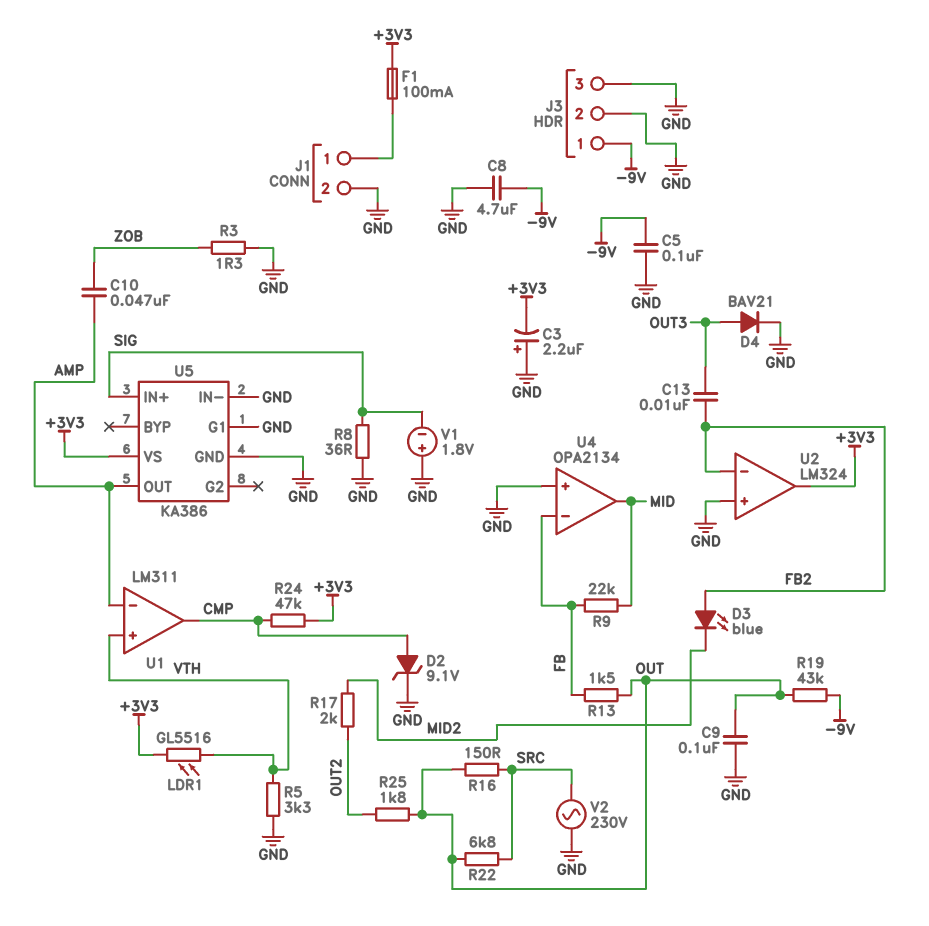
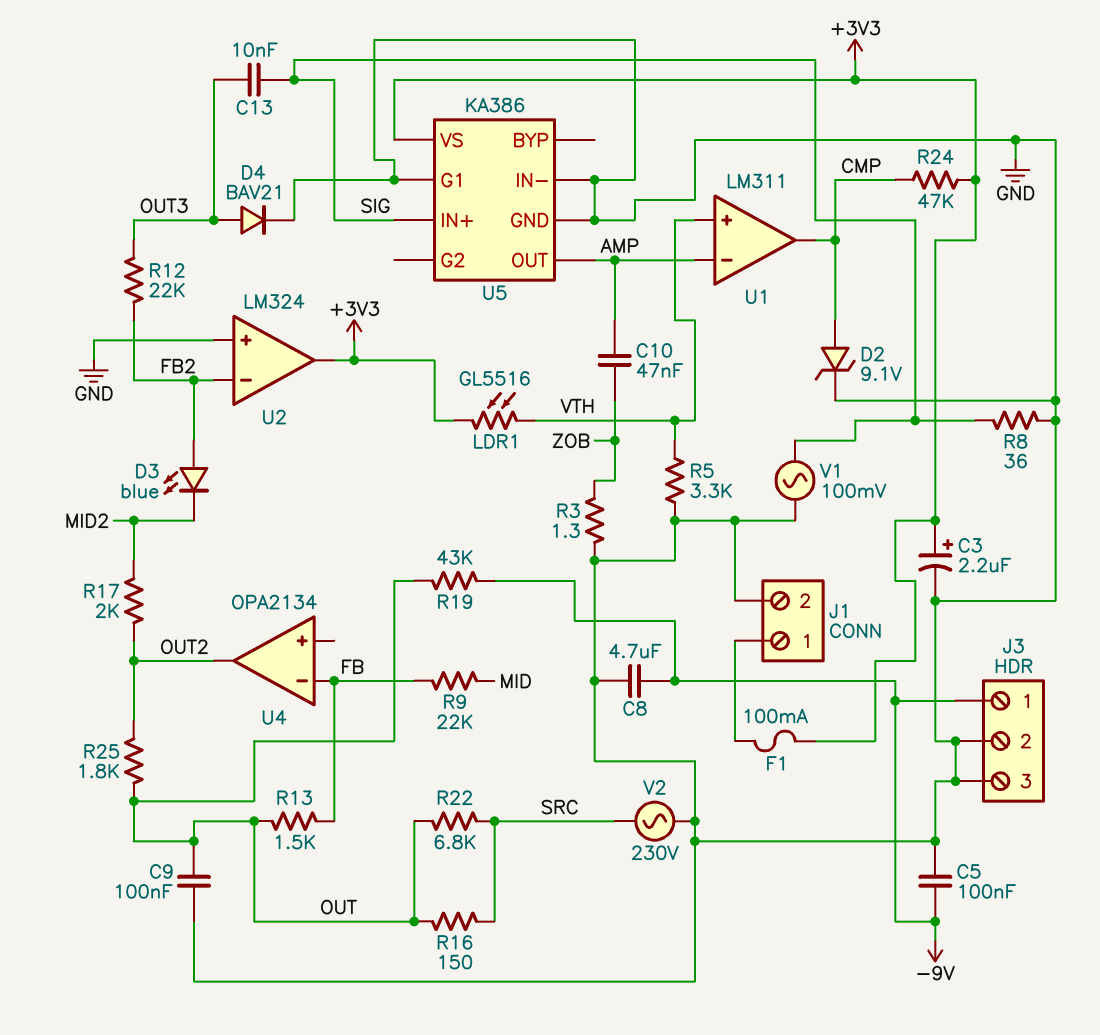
C3: 2.2uF (plus GND, minus +3V3) -> 2.2uF (plus +3V3, minus GND)
C13: 10nF (FB2, OUT3) -> 10nF (OUT3, SIG)
R12: none -> 22k (FB2, OUT3)
U4 pin in+: GND -> none
U4 pin out: MID -> OUT2
V1: 1.8V (plus GND, minus SIG) -> AC 100mV (GND, SIG)

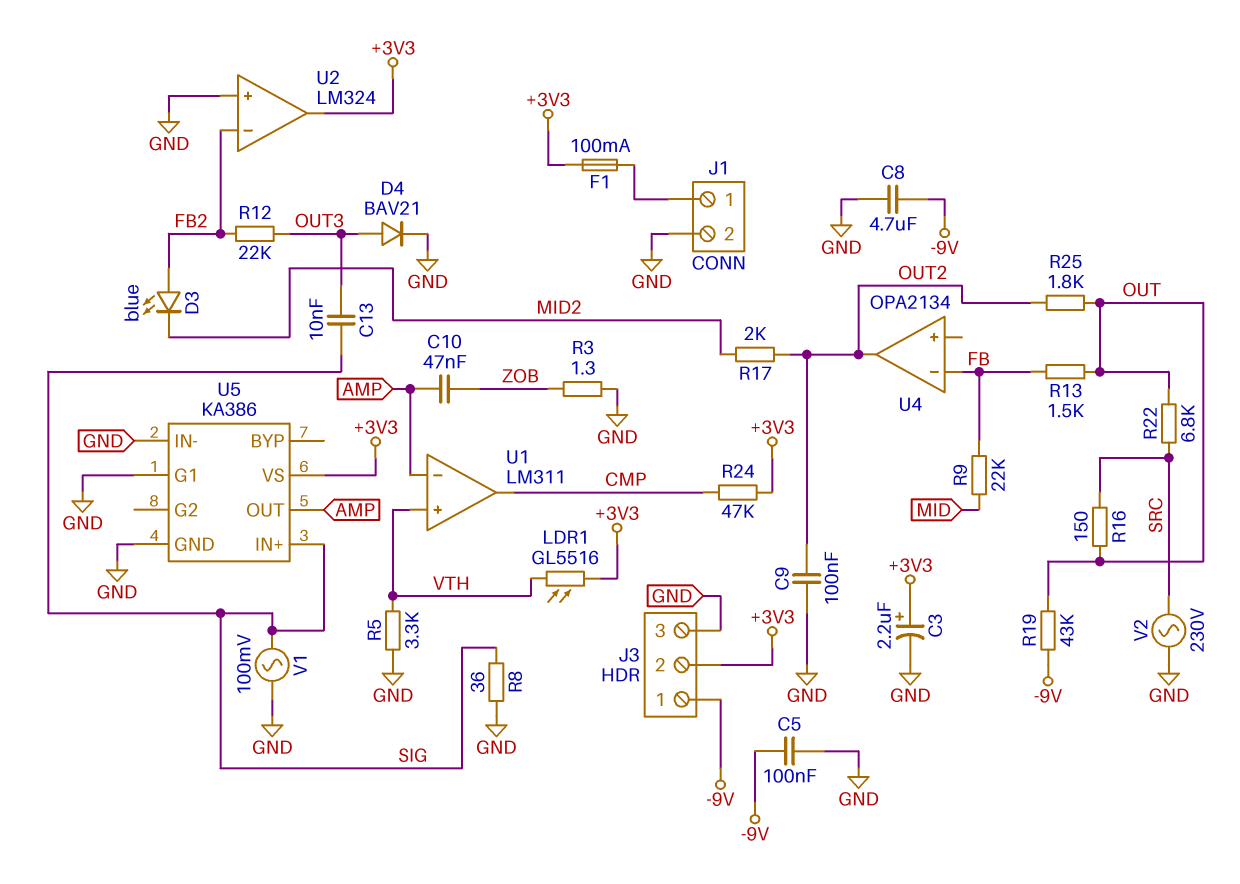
C9: 100nF (GND, OUT) -> 100nF (GND, OUT2)
D2: zener 9.1V (A CMP, K GND) -> none
J3 pin 2: GND -> +3V3

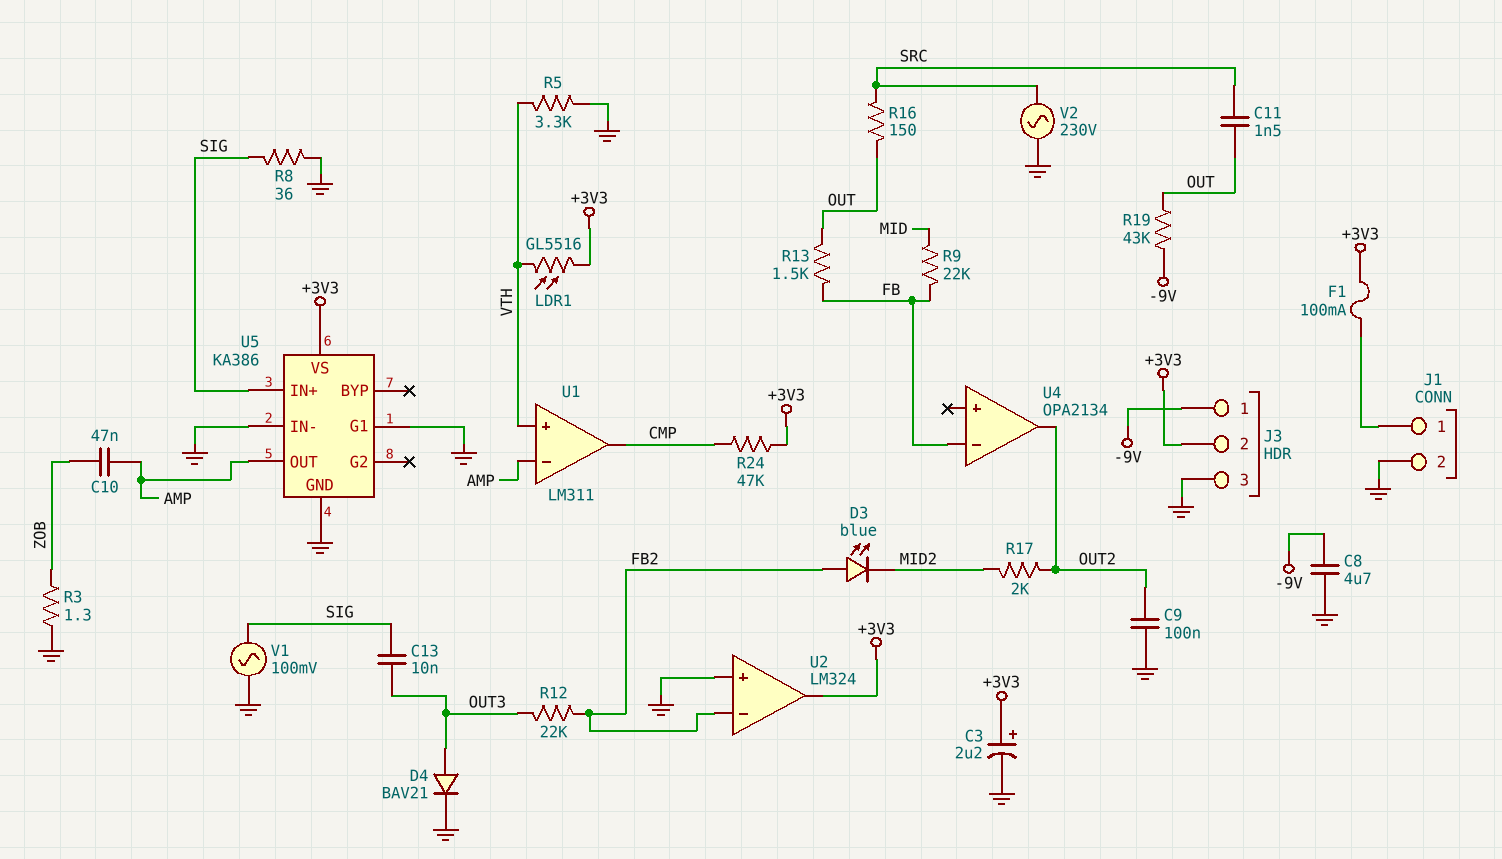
C5: 100nF (-9V, GND) -> none
C11: none -> 1.5nF (OUT, SRC)
R22: 6.8k (OUT, SRC) -> none
R25: 1.8k (OUT, OUT2) -> none

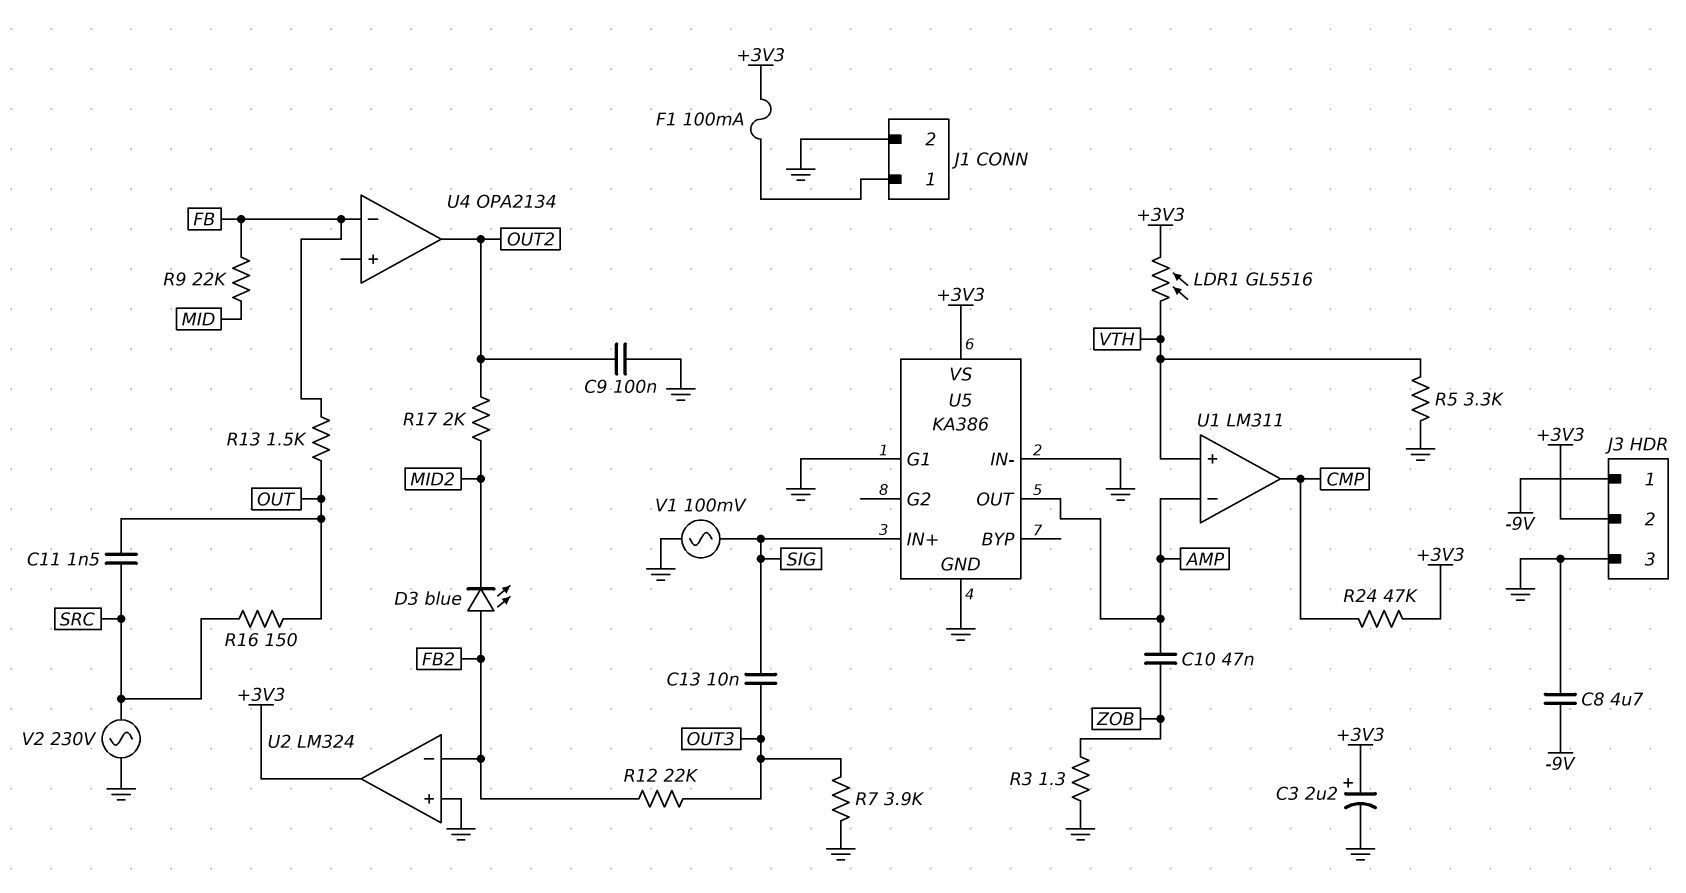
D4: diode BAV21 (A OUT3, K GND) -> none
R7: none -> 3.9k (GND, OUT3)
R8: 36 (GND, SIG) -> none
R19: 43k (-9V, OUT) -> none

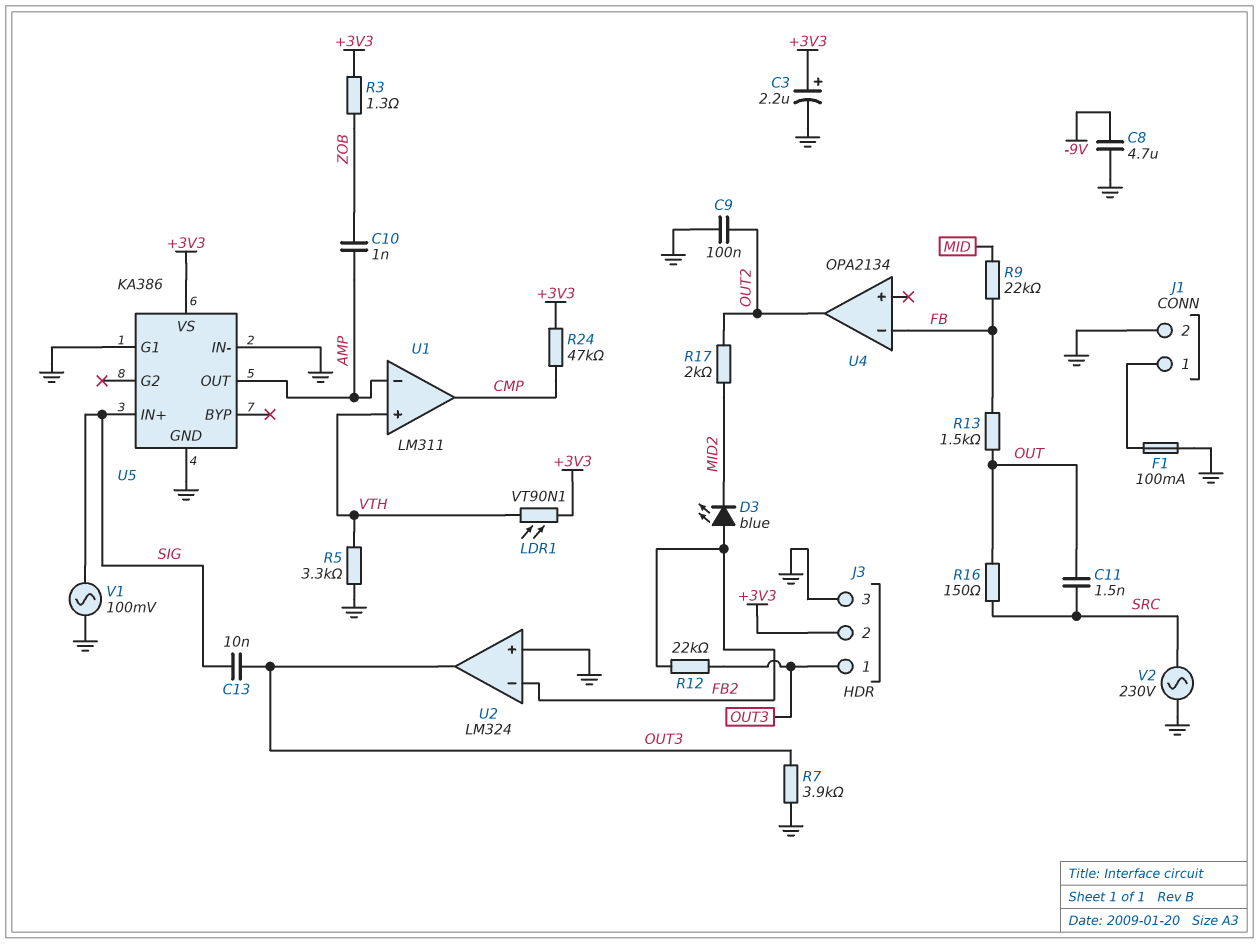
C10: 47nF (AMP, ZOB) -> 1nF (AMP, ZOB)
F1: 100mA (+3V3, J1/1) -> 100mA (GND, J1/1)
J3 pin 1: -9V -> OUT3
LDR1: GL5516 (+3V3, VTH) -> VT90N1 (+3V3, VTH)
R3: 1.3 (GND, ZOB) -> 1.3 (+3V3, ZOB)
U2 pin out: +3V3 -> OUT3

